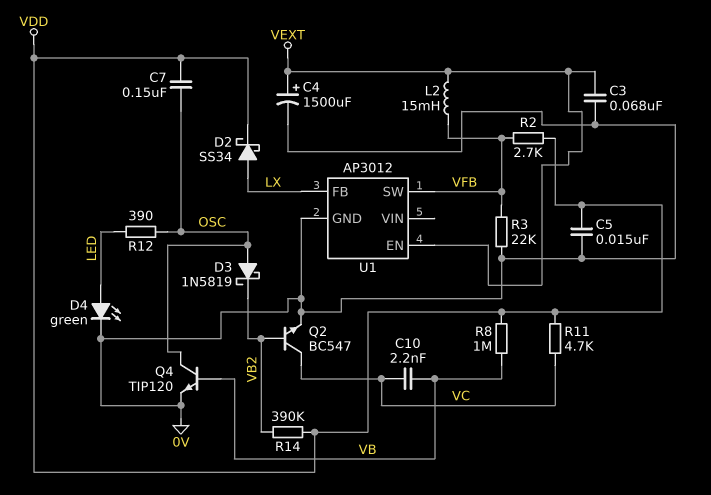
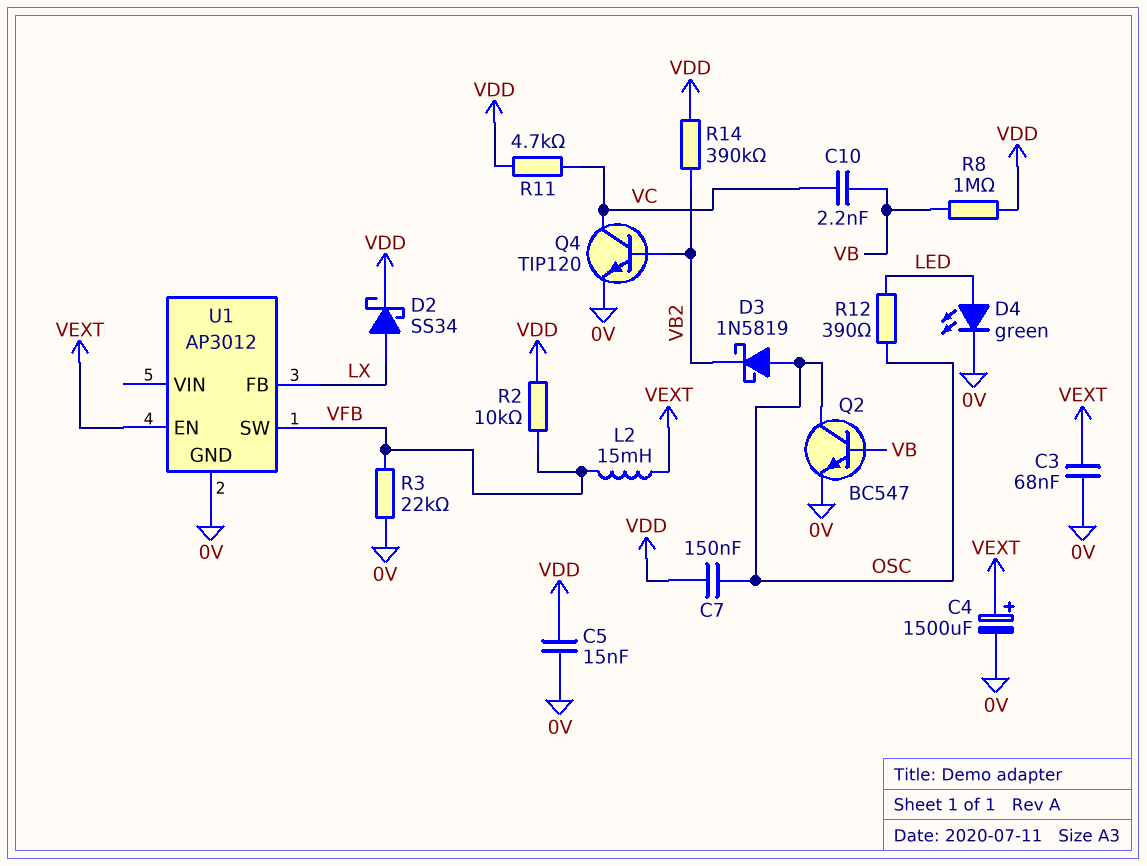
Q2: NPN BC547 (B VB2, C VC, E 0V) -> NPN BC547 (B VB, C OSC, E 0V)
Q4: NPN TIP120 (B VB, C OSC, E 0V) -> NPN TIP120 (B VB2, C VC, E 0V)
R2: 2.7k (VDD, VFB) -> 10k (VDD, VFB)

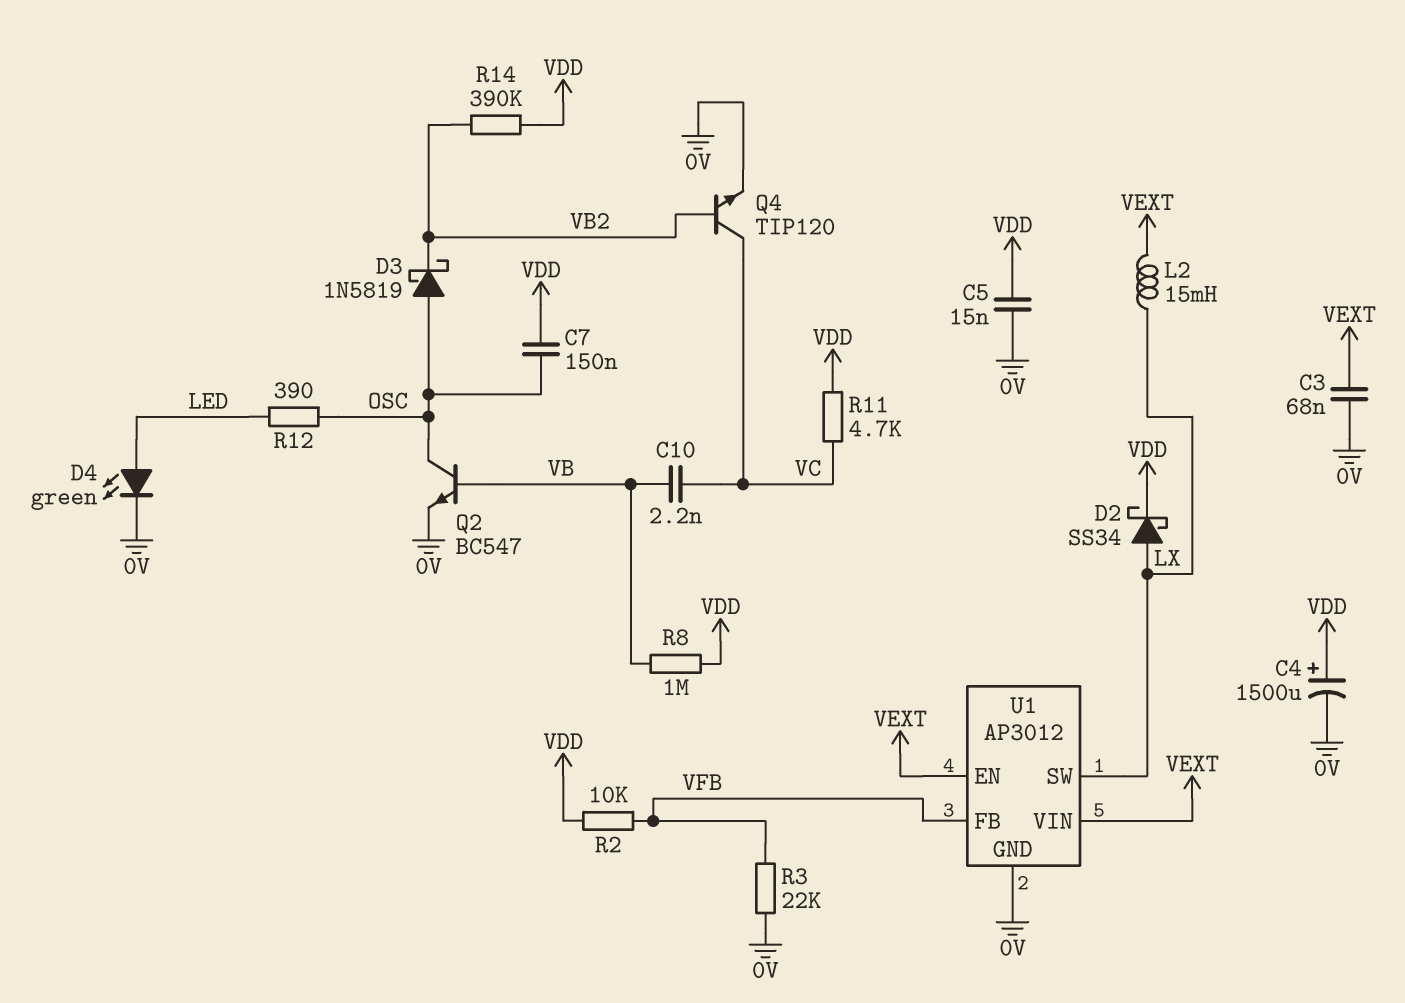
C4: 1500uF (plus VEXT, minus 0V) -> 1500uF (plus VDD, minus 0V)
L2: 15mH (VEXT, VFB) -> 15mH (LX, VEXT)
U1 pin FB: LX -> VFB
U1 pin SW: VFB -> LX
U1 pin VIN: none -> VEXT

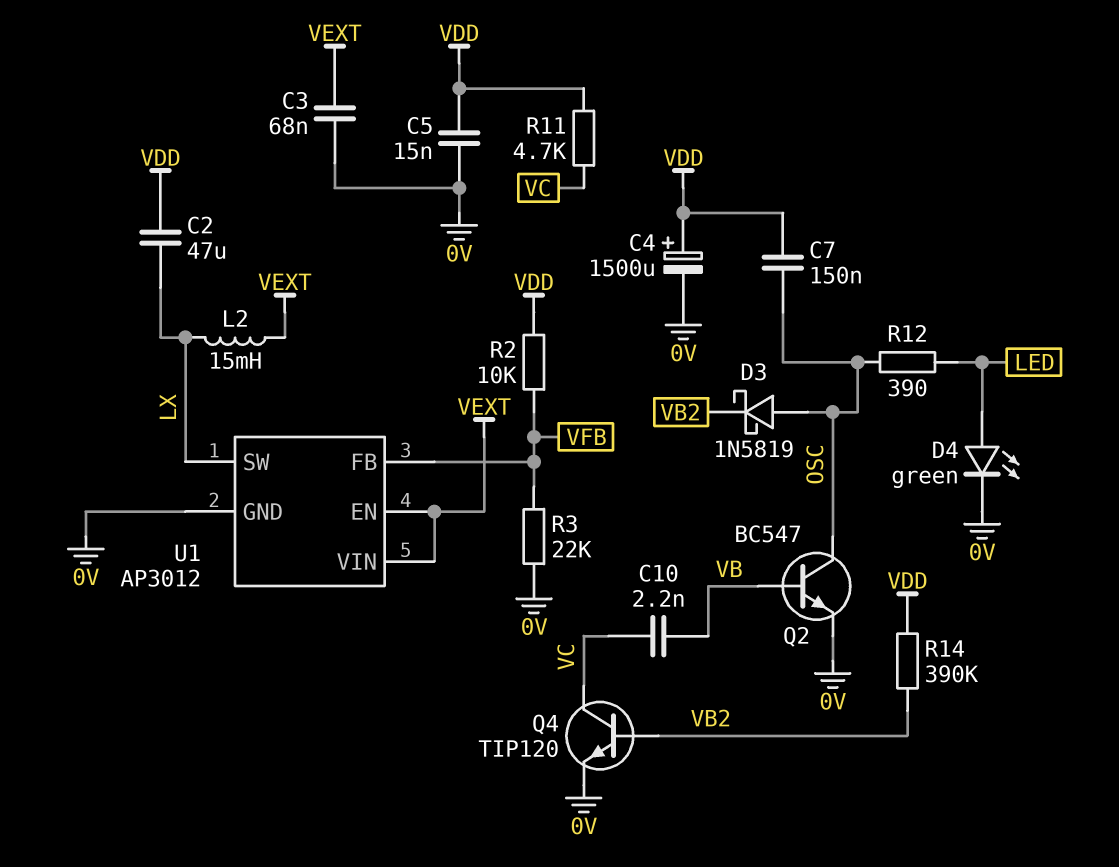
C2: none -> 47uF (LX, VDD)
D2: schottky SS34 (A LX, K VDD) -> none
R8: 1M (VB, VDD) -> none

